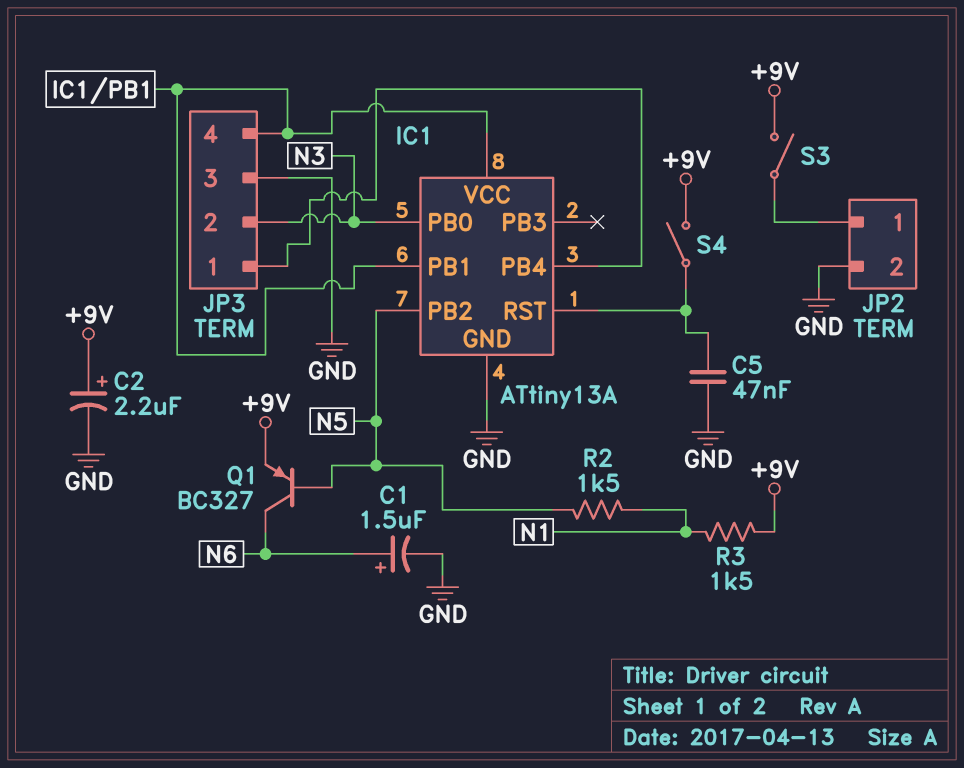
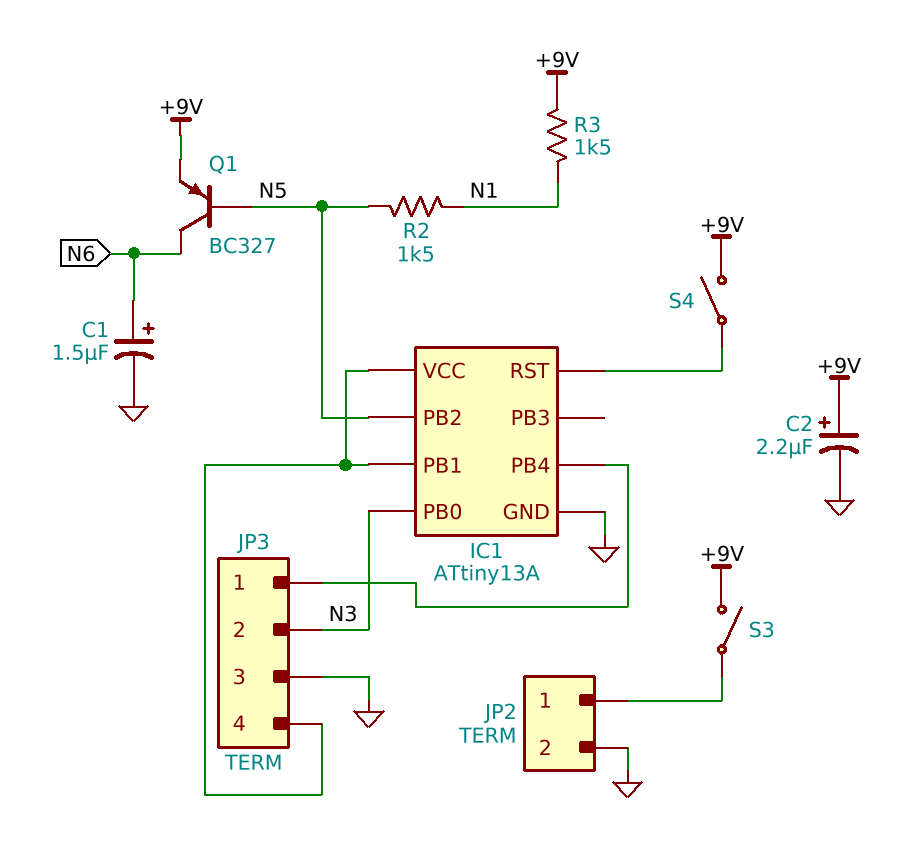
C5: 47nF (GND, IC1/RST) -> none

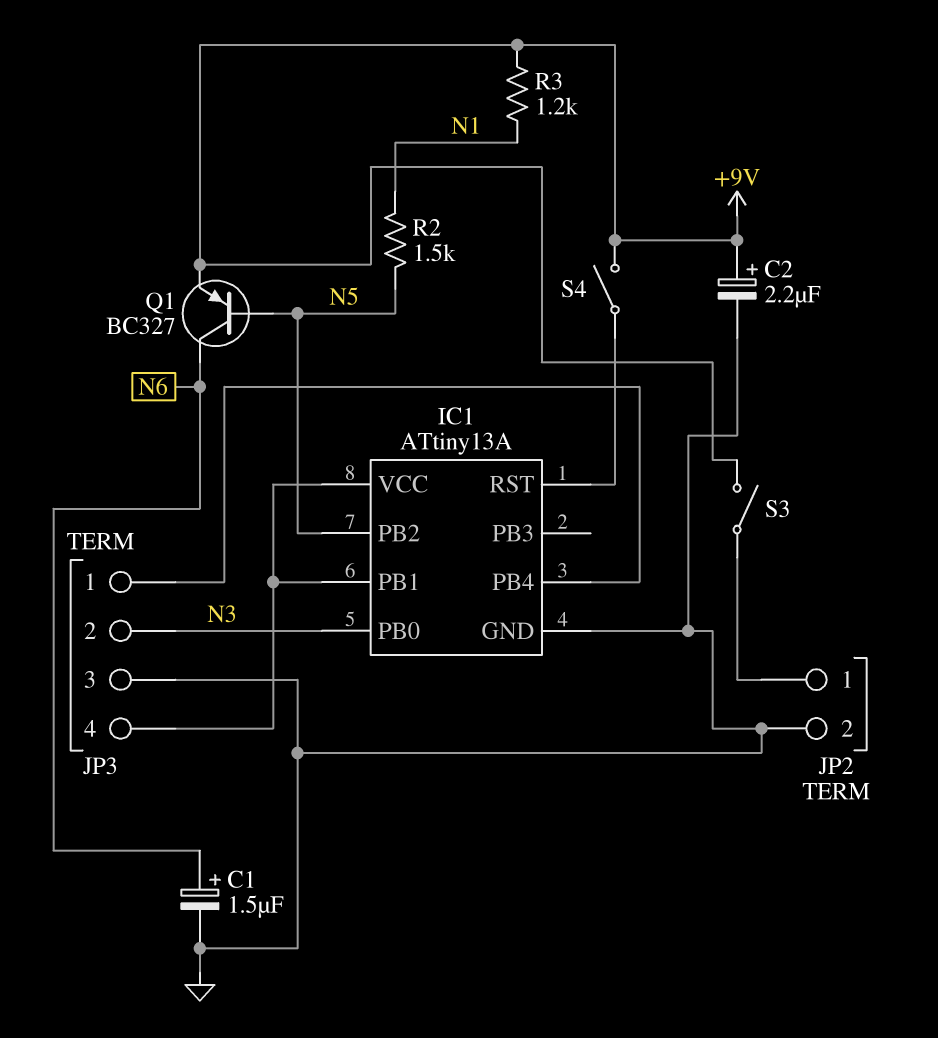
R3: 1.5k (+9V, N1) -> 1.2k (+9V, N1)

